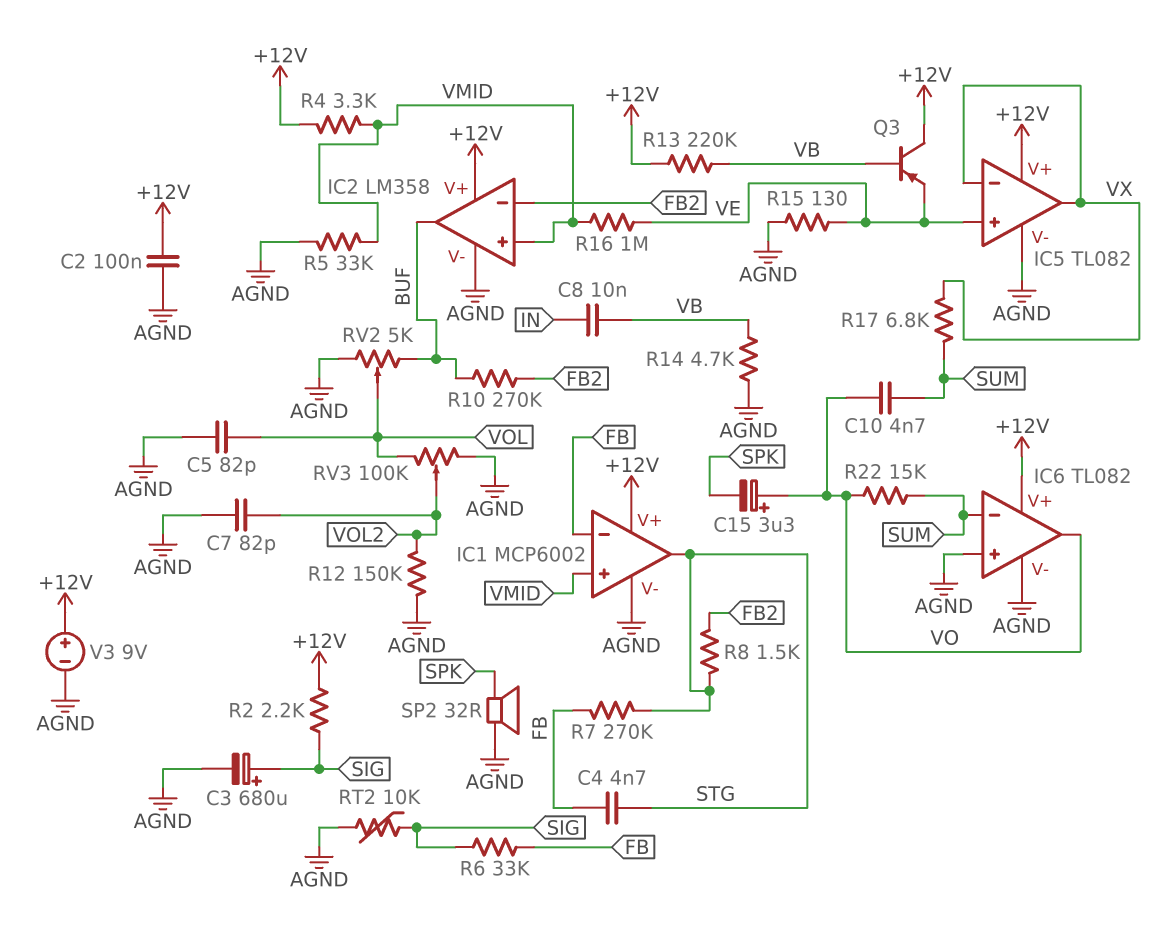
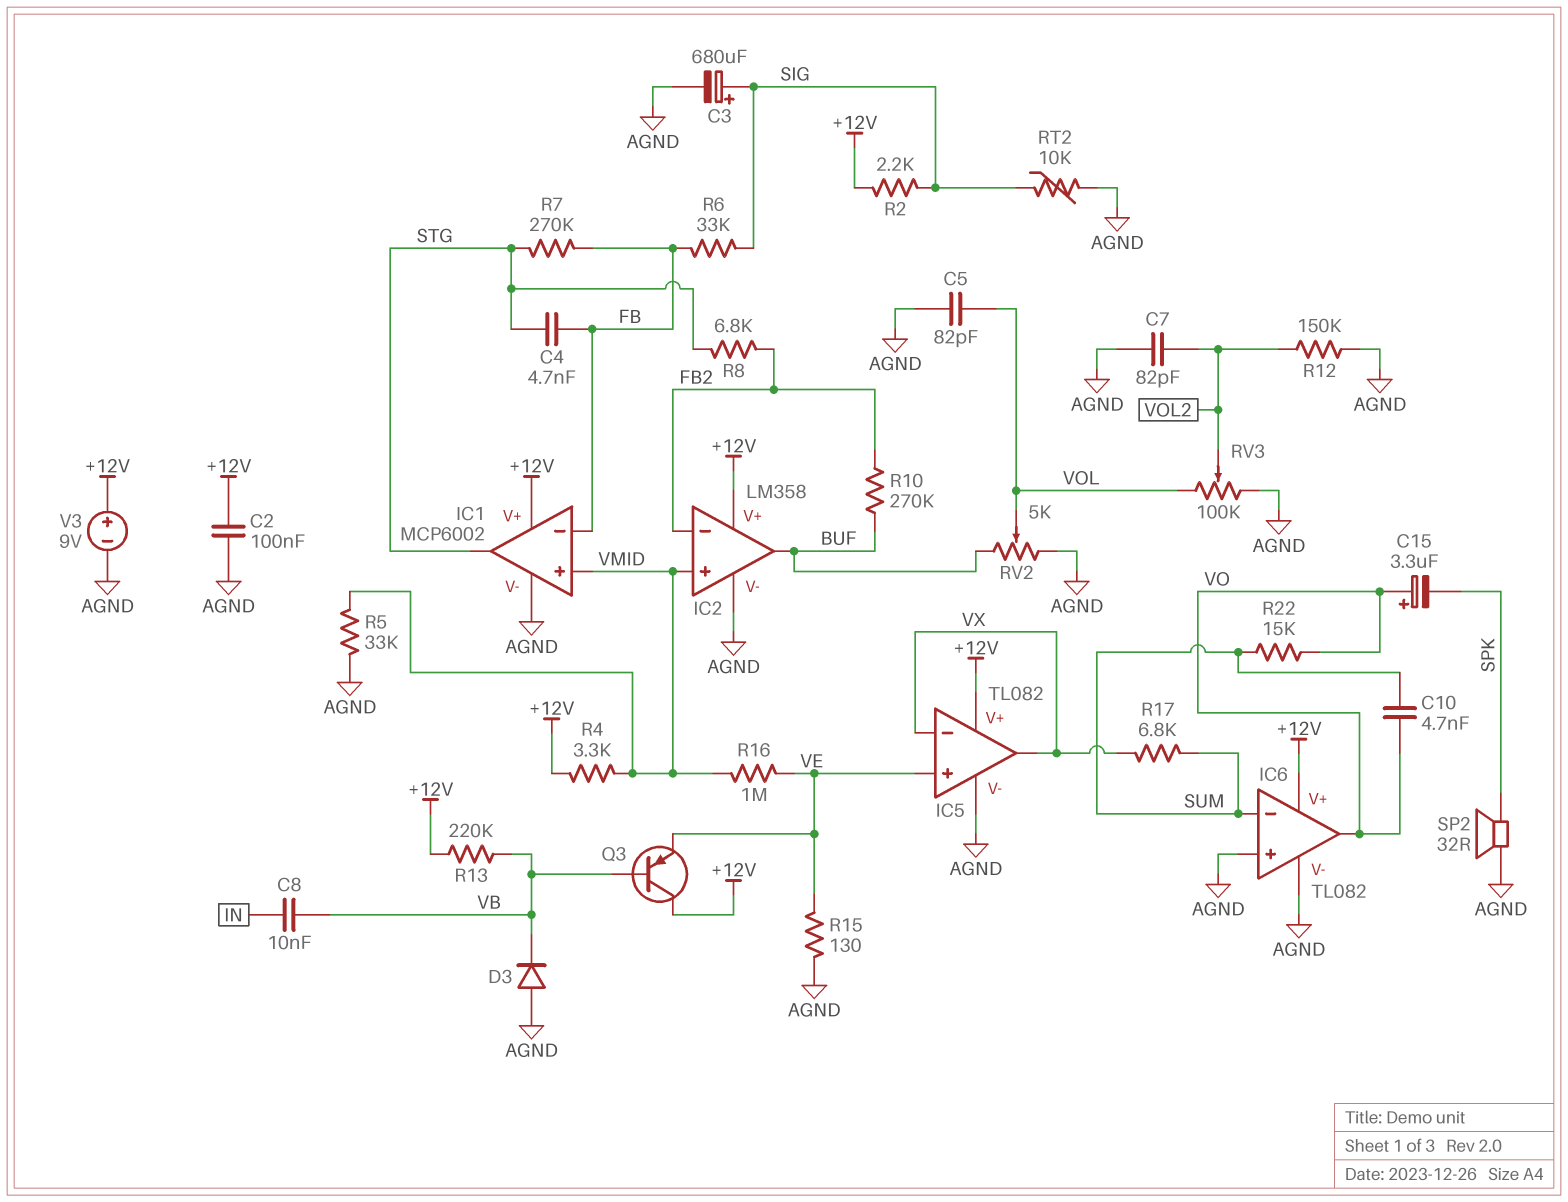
D3: none -> diode (A AGND, K VB)
R8: 1.5k (FB2, STG) -> 6.8k (FB2, STG)
R14: 4.7k (AGND, VB) -> none

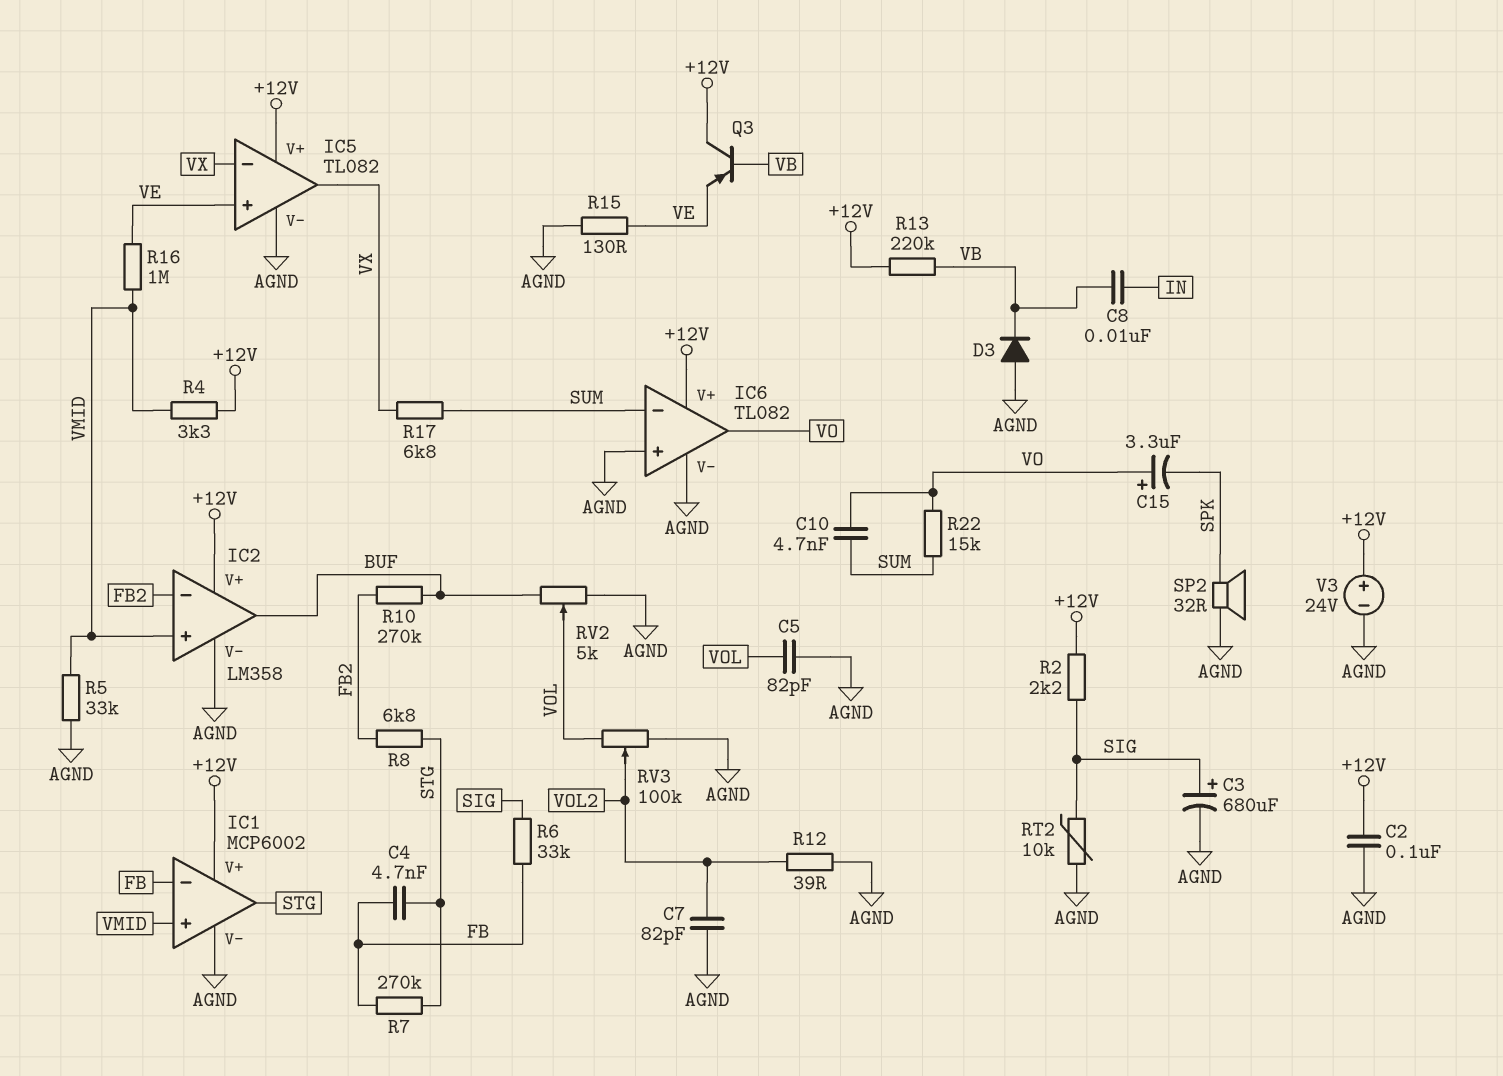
R12: 150k (AGND, VOL2) -> 39 (AGND, VOL2)
V3: 9V (plus +12V, minus AGND) -> 24V (plus +12V, minus AGND)

